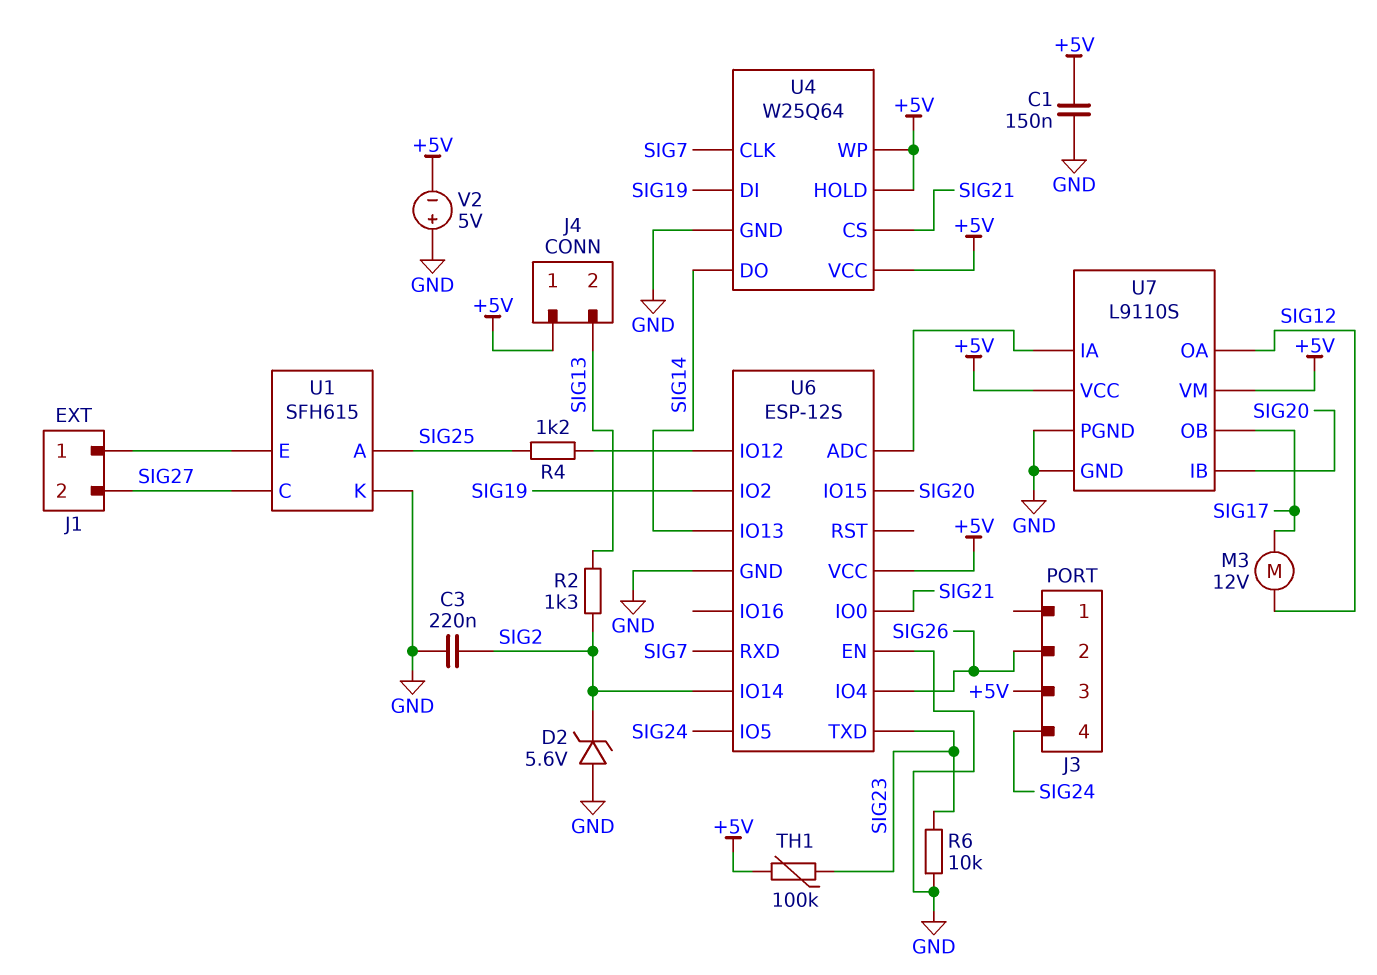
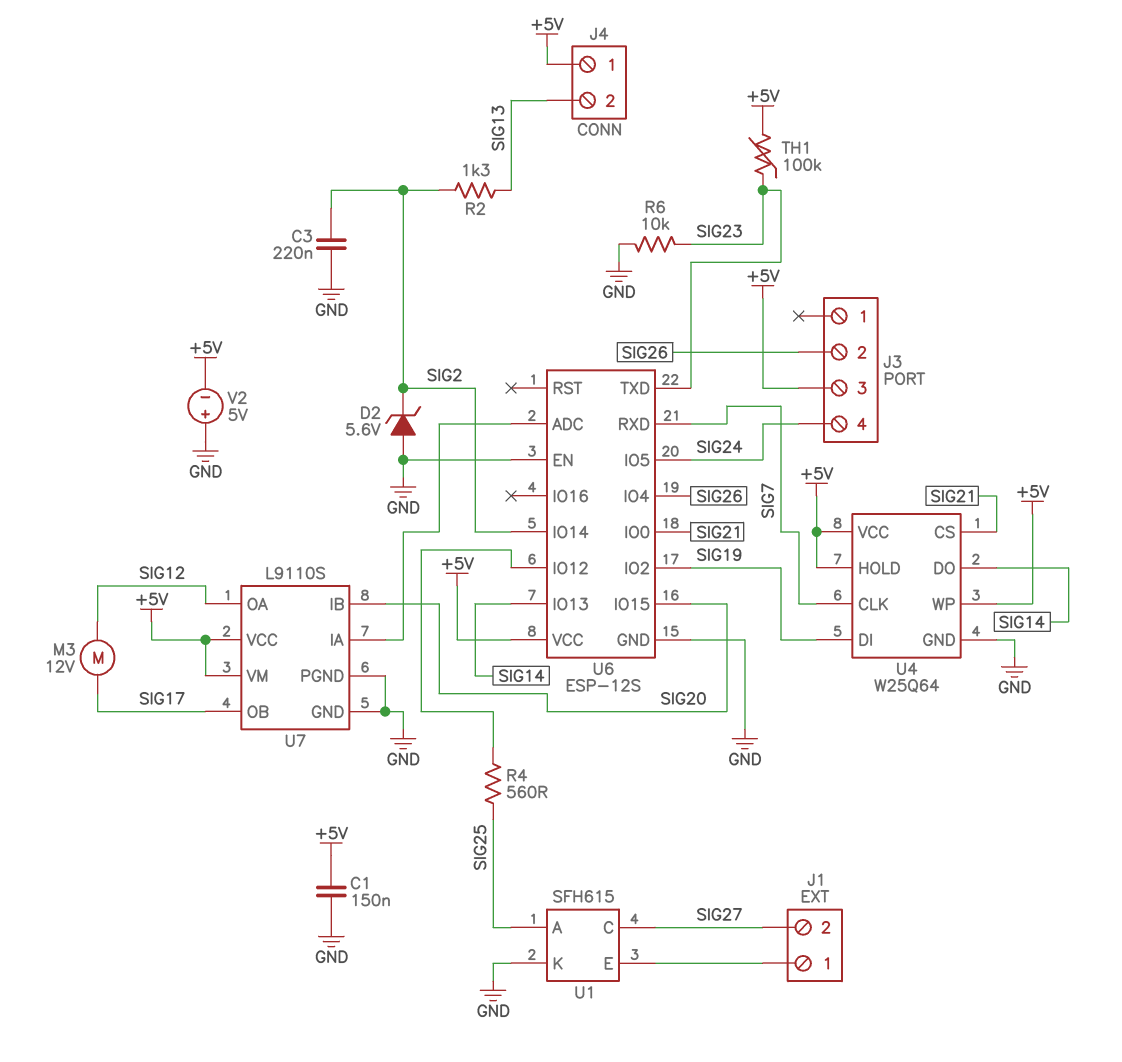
R4: 1.2k (SIG25, U6/IO12) -> 560 (SIG25, U6/IO12)

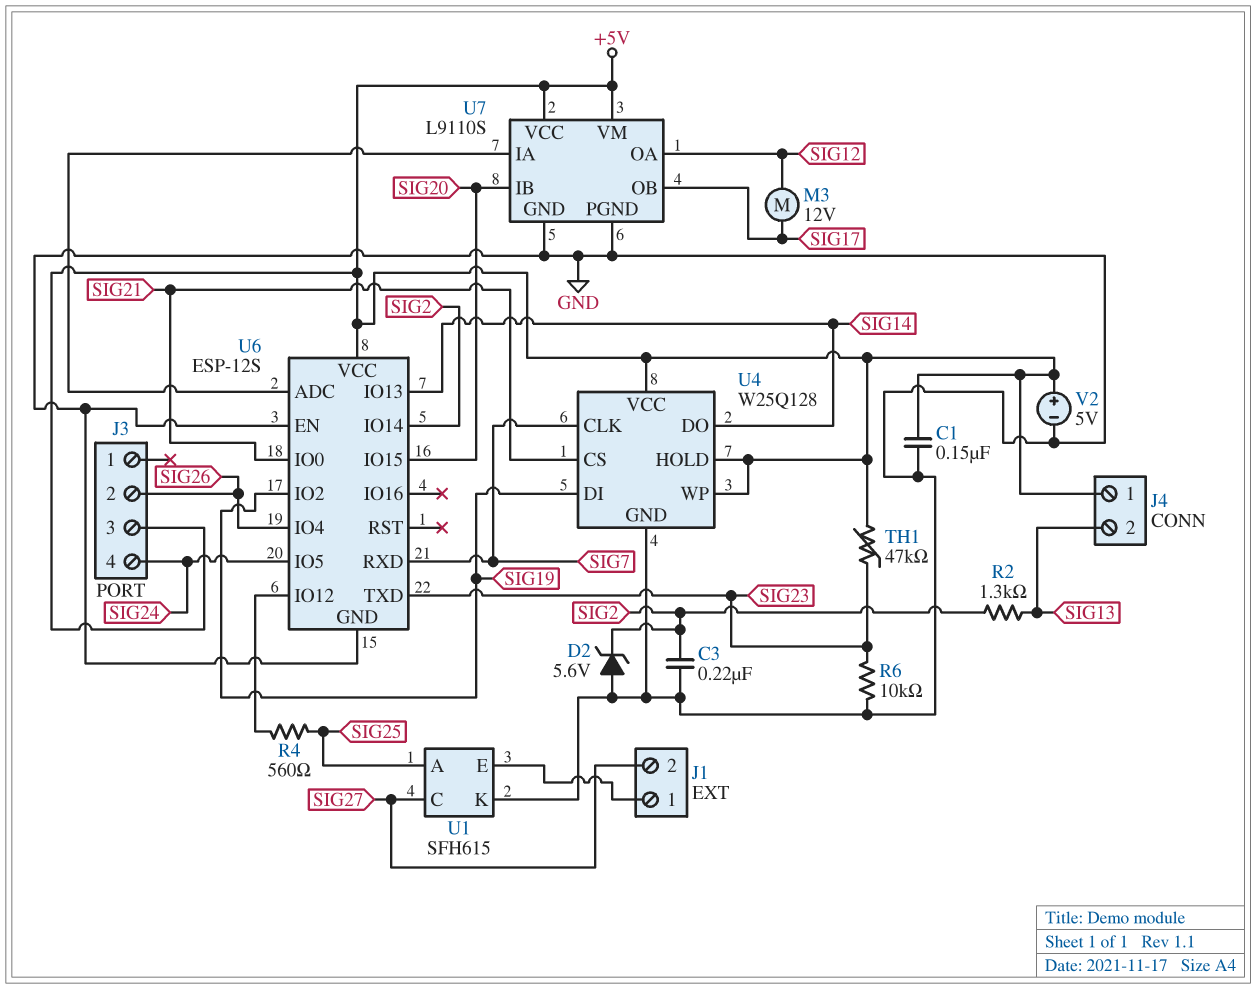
TH1: 100k (+5V, SIG23) -> 47k (+5V, SIG23)
U4: W25Q64 -> W25Q128
V2: 5V (plus GND, minus +5V) -> 5V (plus +5V, minus GND)

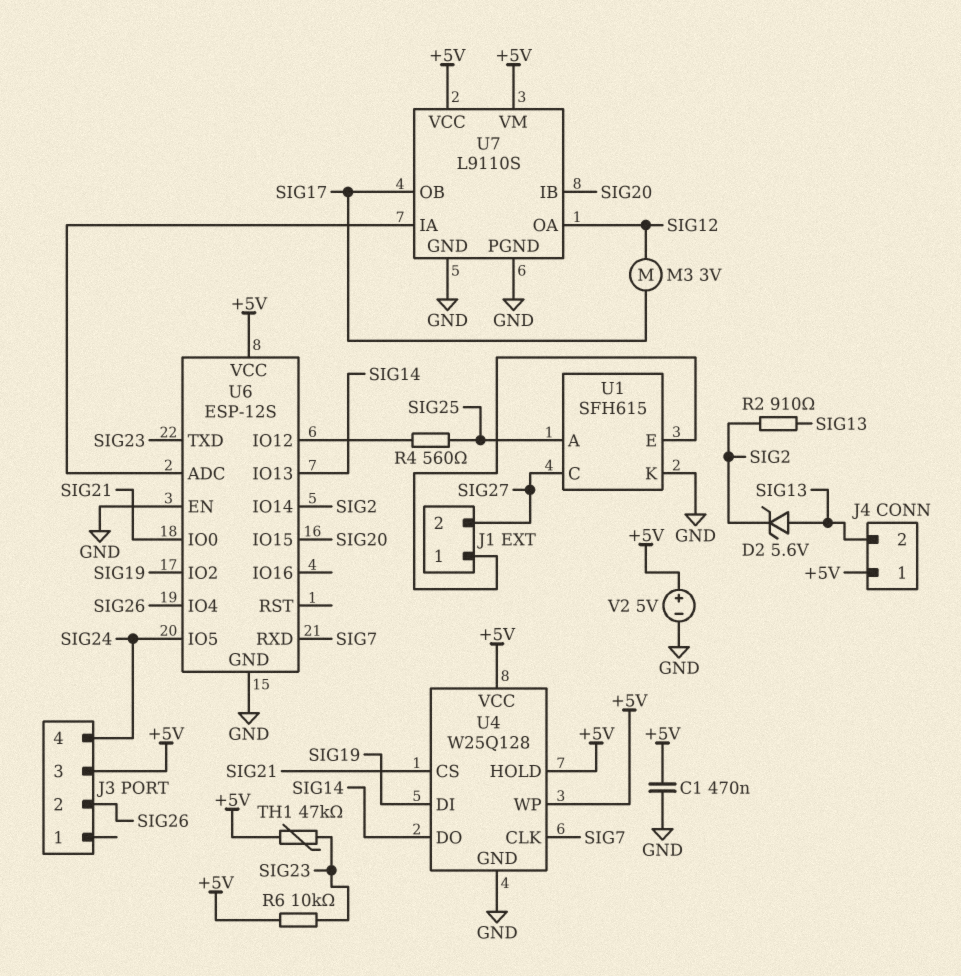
C1: 150nF (+5V, GND) -> 470nF (+5V, GND)
C3: 220nF (GND, SIG2) -> none
D2: zener 5.6V (A GND, K SIG2) -> zener 5.6V (A SIG13, K SIG2)
M3: motor 12V (SIG12, SIG17) -> motor 3V (SIG12, SIG17)
R2: 1.3k (SIG2, SIG13) -> 910 (SIG2, SIG13)
R6: 10k (GND, SIG23) -> 10k (+5V, SIG23)

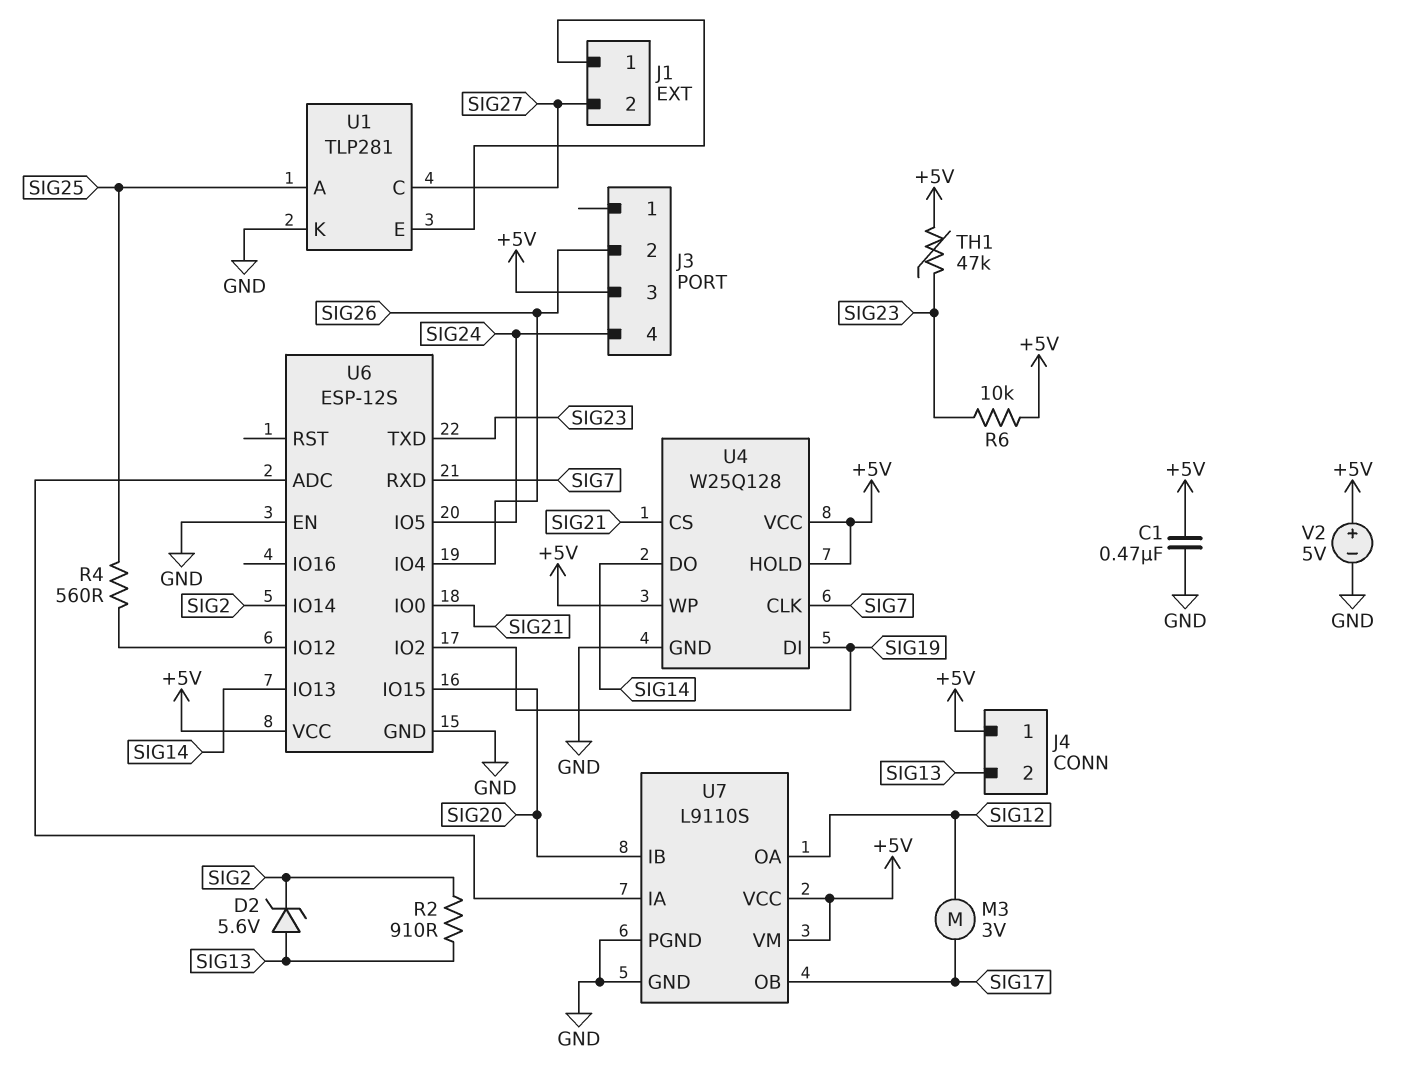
U1: SFH615 -> TLP281

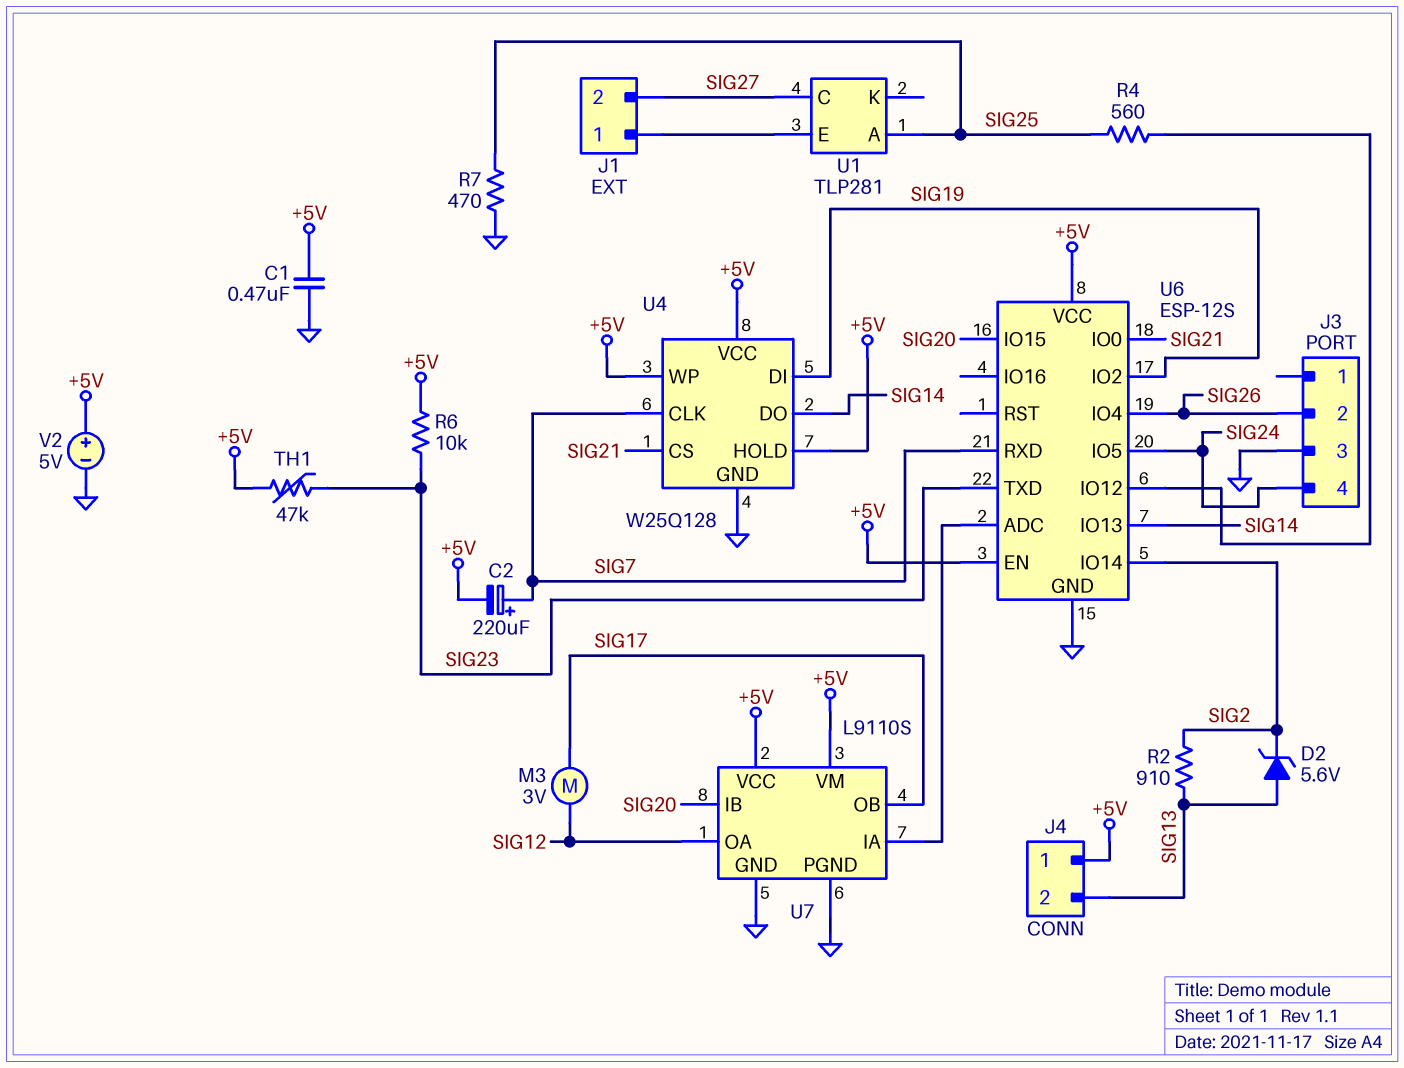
C2: none -> 220uF (plus SIG7, minus +5V)
J3 pin 3: +5V -> GND
R7: none -> 470 (GND, SIG25)
U1 pin K: GND -> none
U6 pin EN: GND -> +5V

